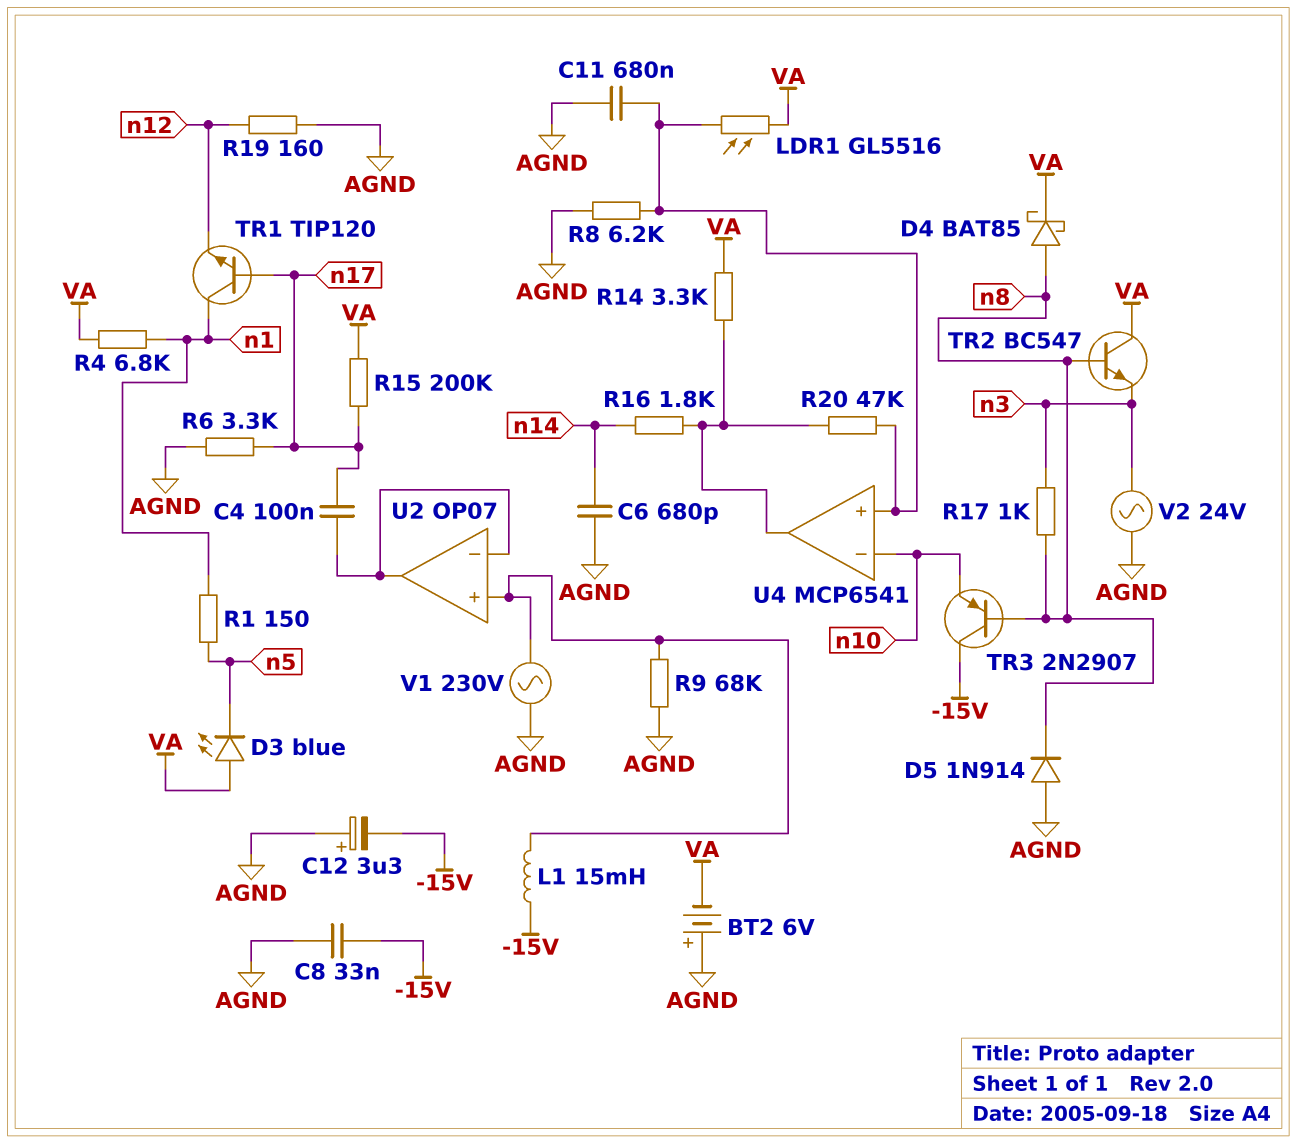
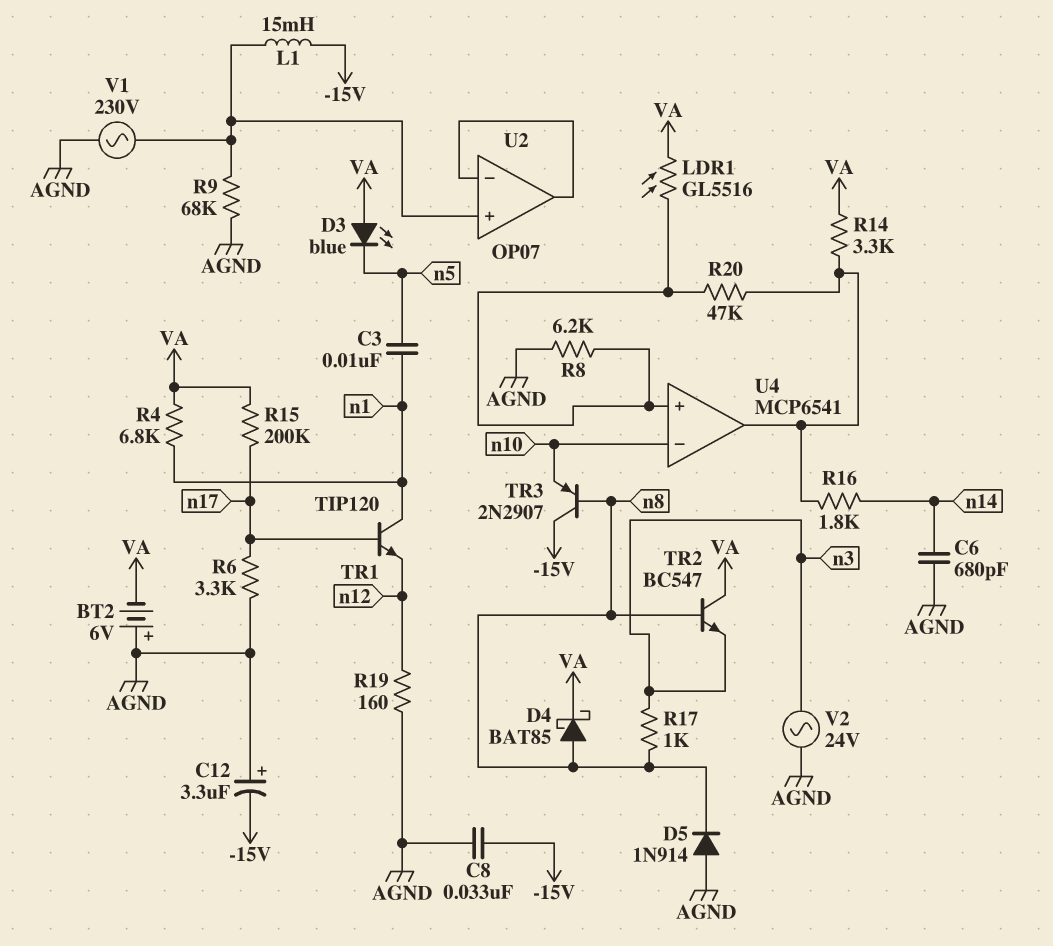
C3: none -> 10nF (n1, n5)
C4: 100nF (U2/in-, n17) -> none
C11: 680nF (AGND, U4/in+) -> none
R1: 150 (n1, n5) -> none

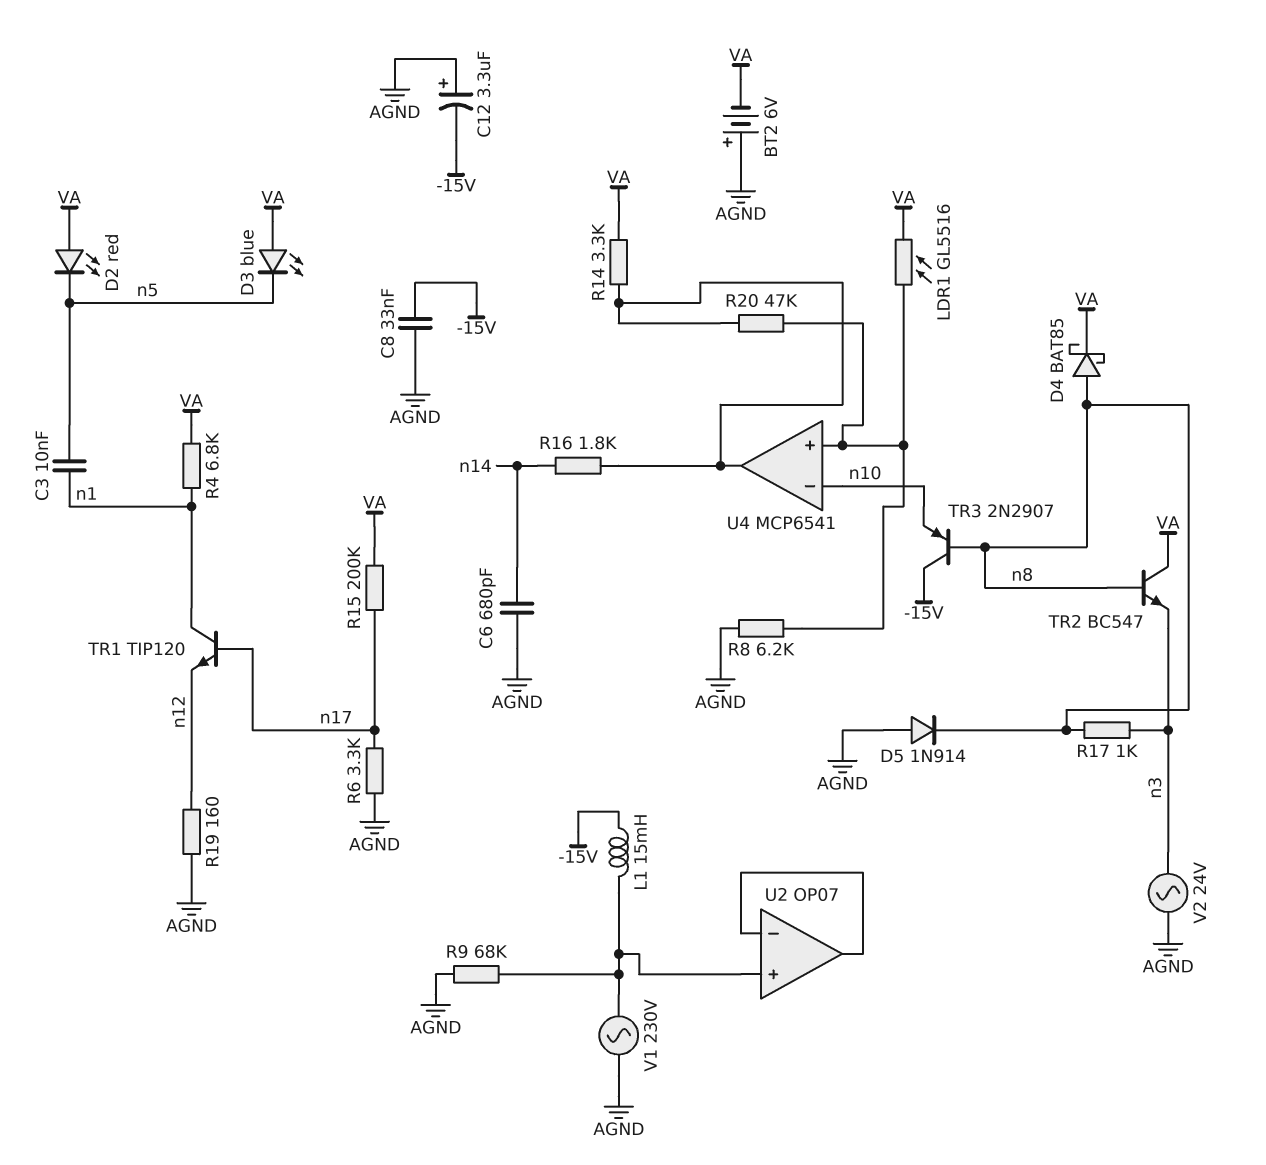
D2: none -> LED red (A VA, K n5)

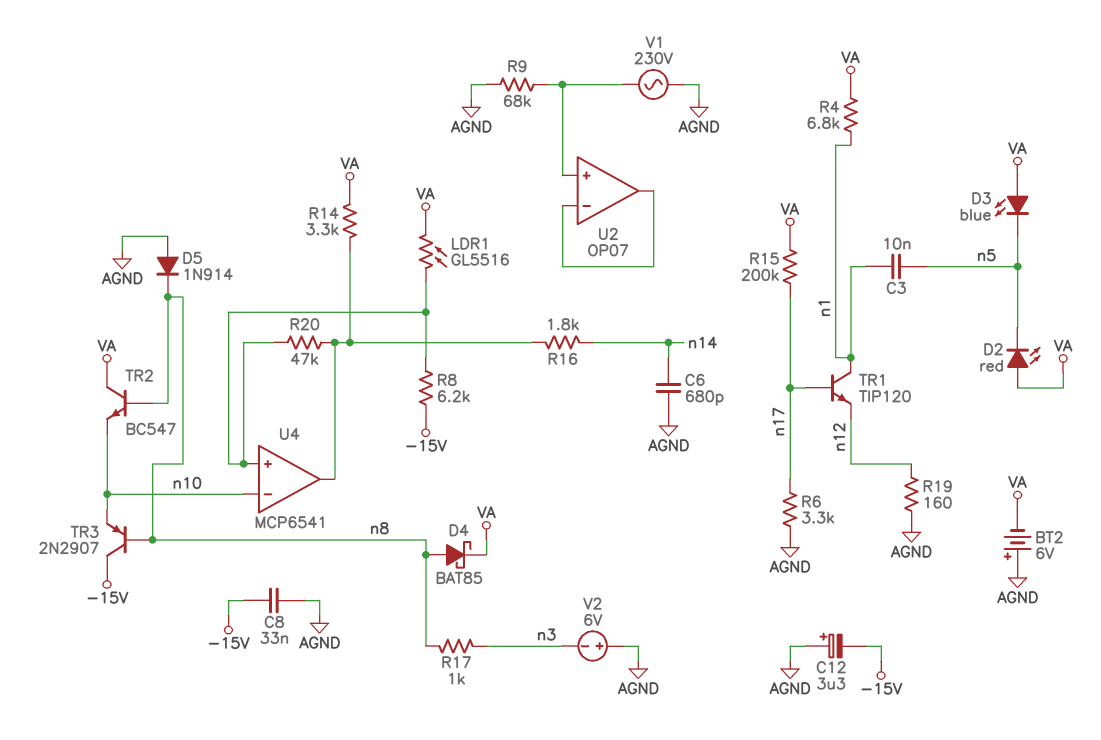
L1: 15mH (-15V, U2/in+) -> none
R8: 6.2k (AGND, U4/in+) -> 6.2k (-15V, U4/in+)
TR2: NPN BC547 (B n8, C VA, E n3) -> NPN BC547 (B n8, C VA, E n10)
V2: AC 24V (AGND, n3) -> 6V (plus AGND, minus n3)

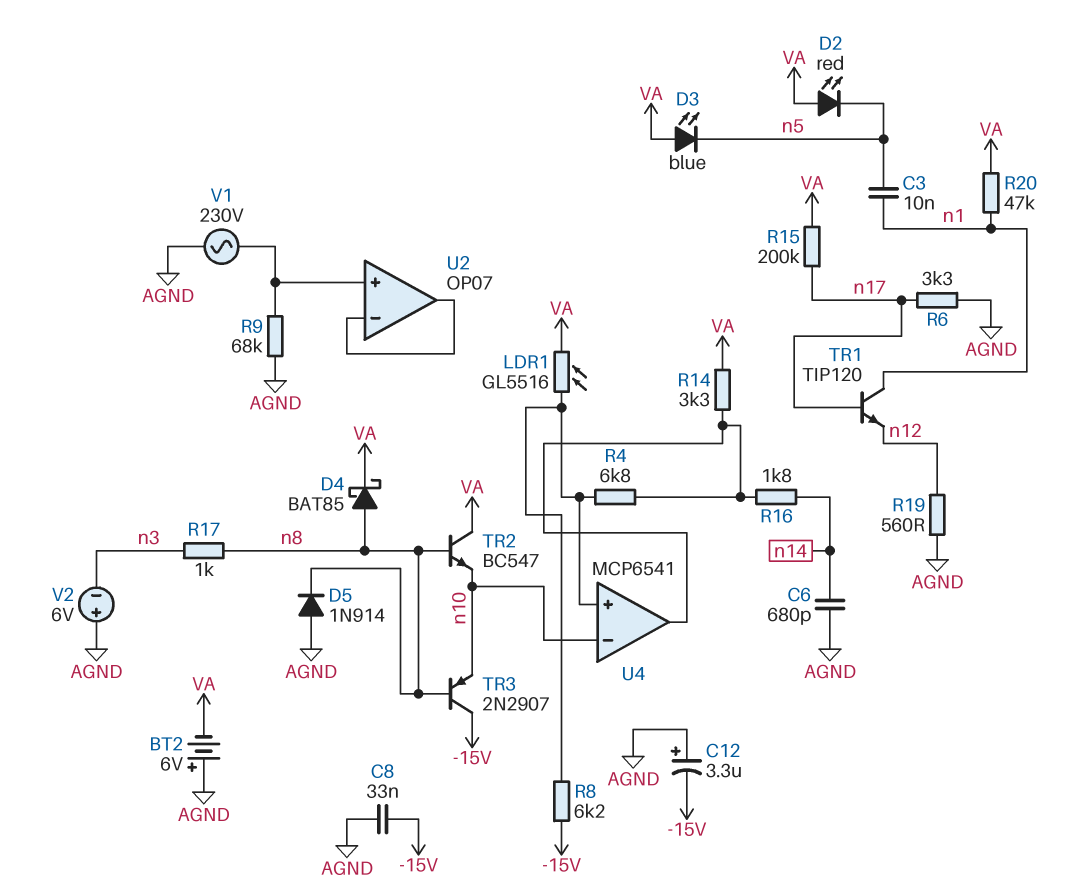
R4: 6.8k (VA, n1) -> 6.8k (U4/in+, U4/out)
R19: 160 (AGND, n12) -> 560 (AGND, n12)
R20: 47k (U4/in+, U4/out) -> 47k (VA, n1)

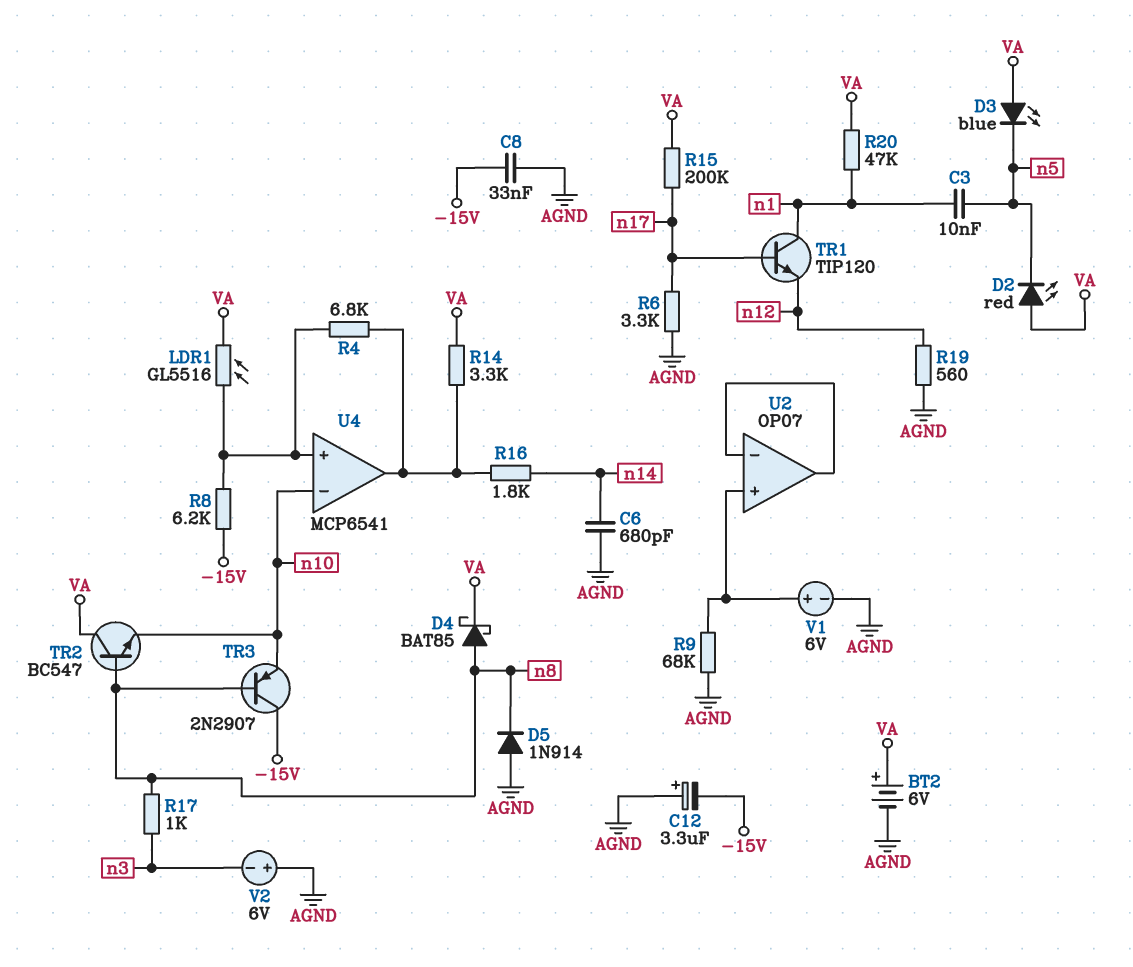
BT2: 6V (plus AGND, minus VA) -> 6V (plus VA, minus AGND)
V1: AC 230V (AGND, U2/in+) -> 6V (plus U2/in+, minus AGND)

